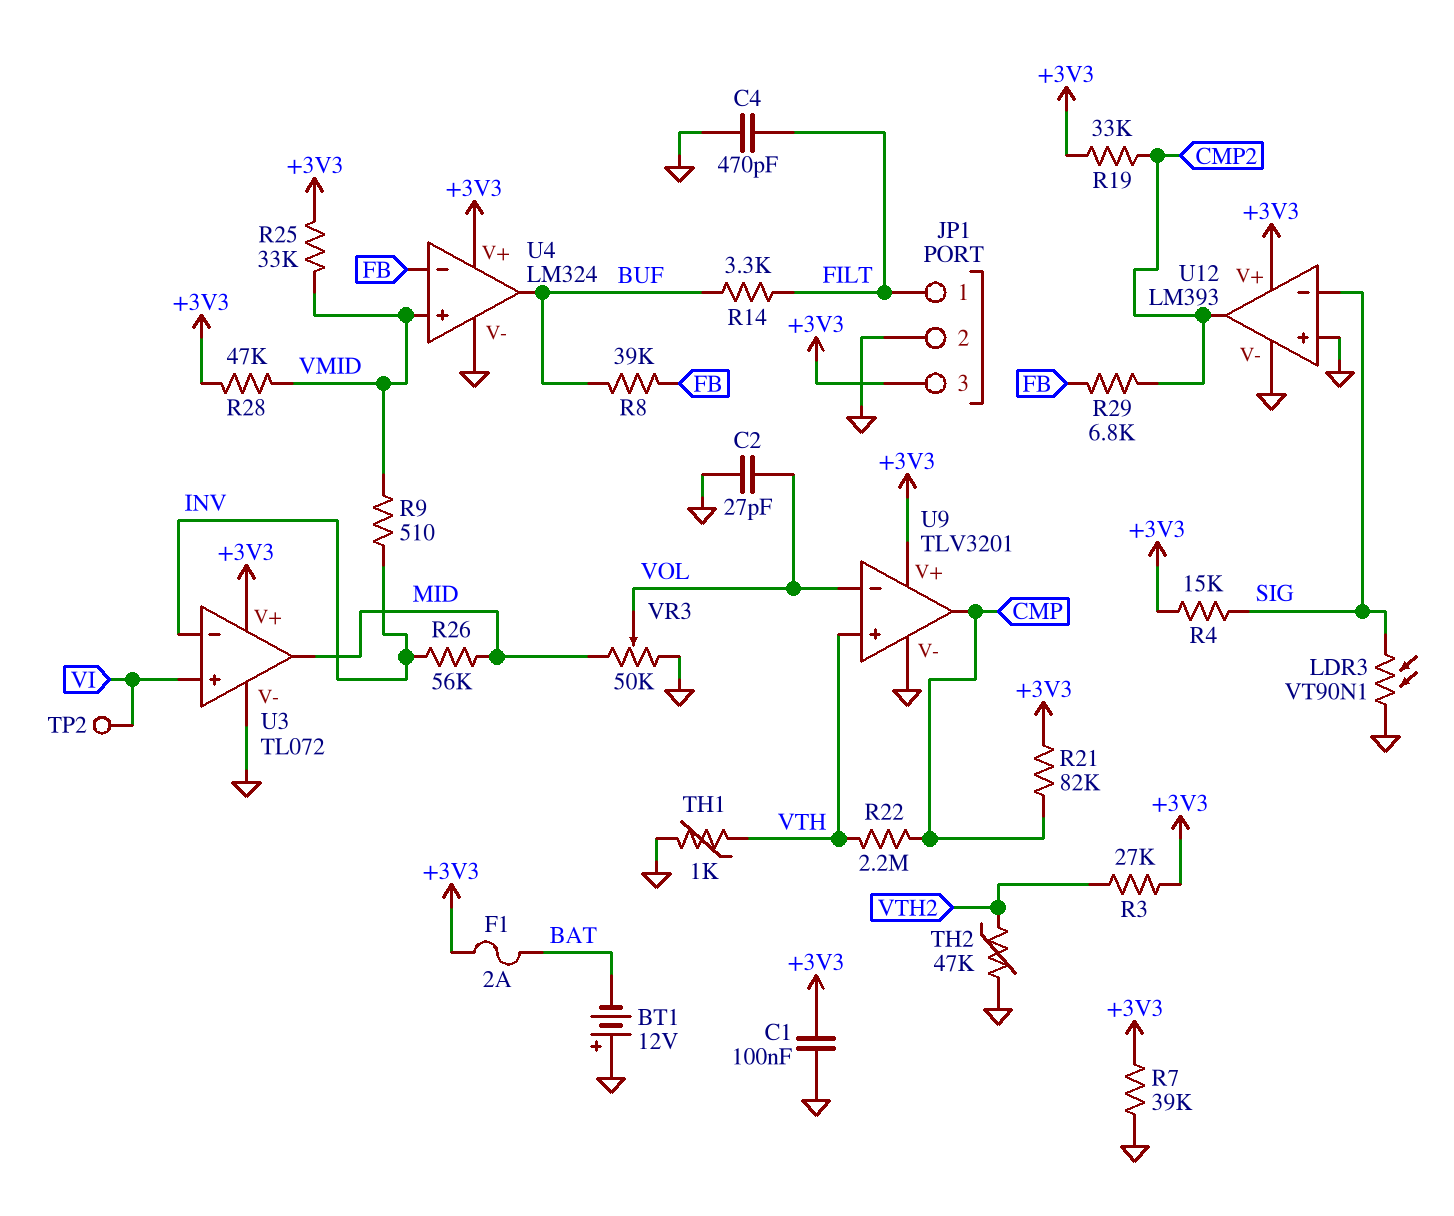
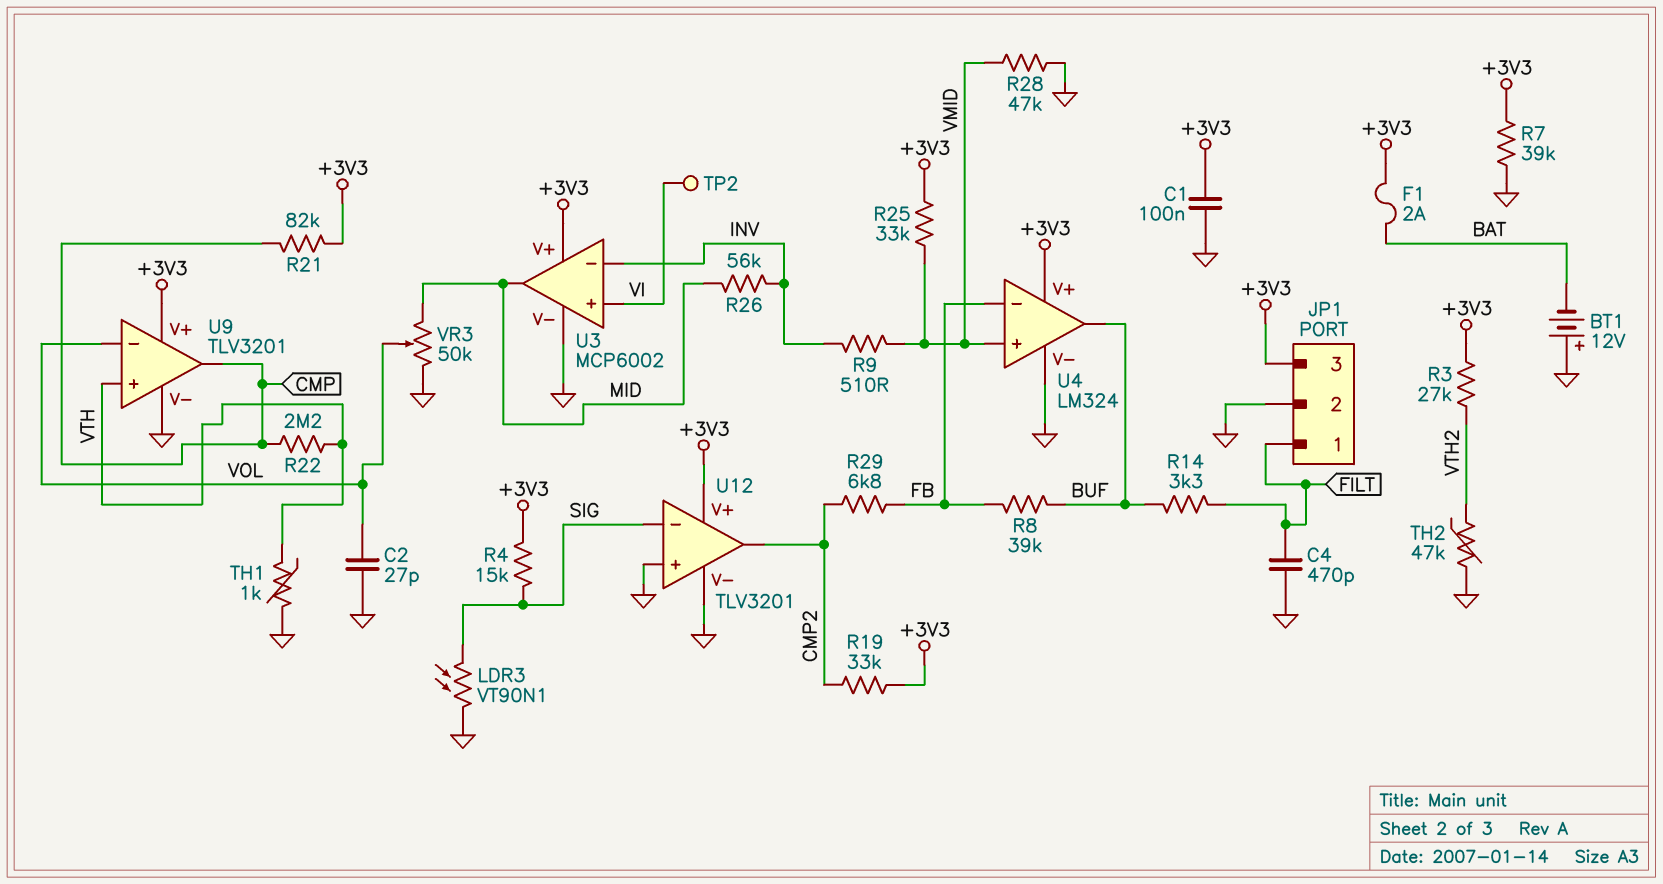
R28: 47k (+3V3, VMID) -> 47k (GND, VMID)
U3: TL072 -> MCP6002
U12: LM393 -> TLV3201

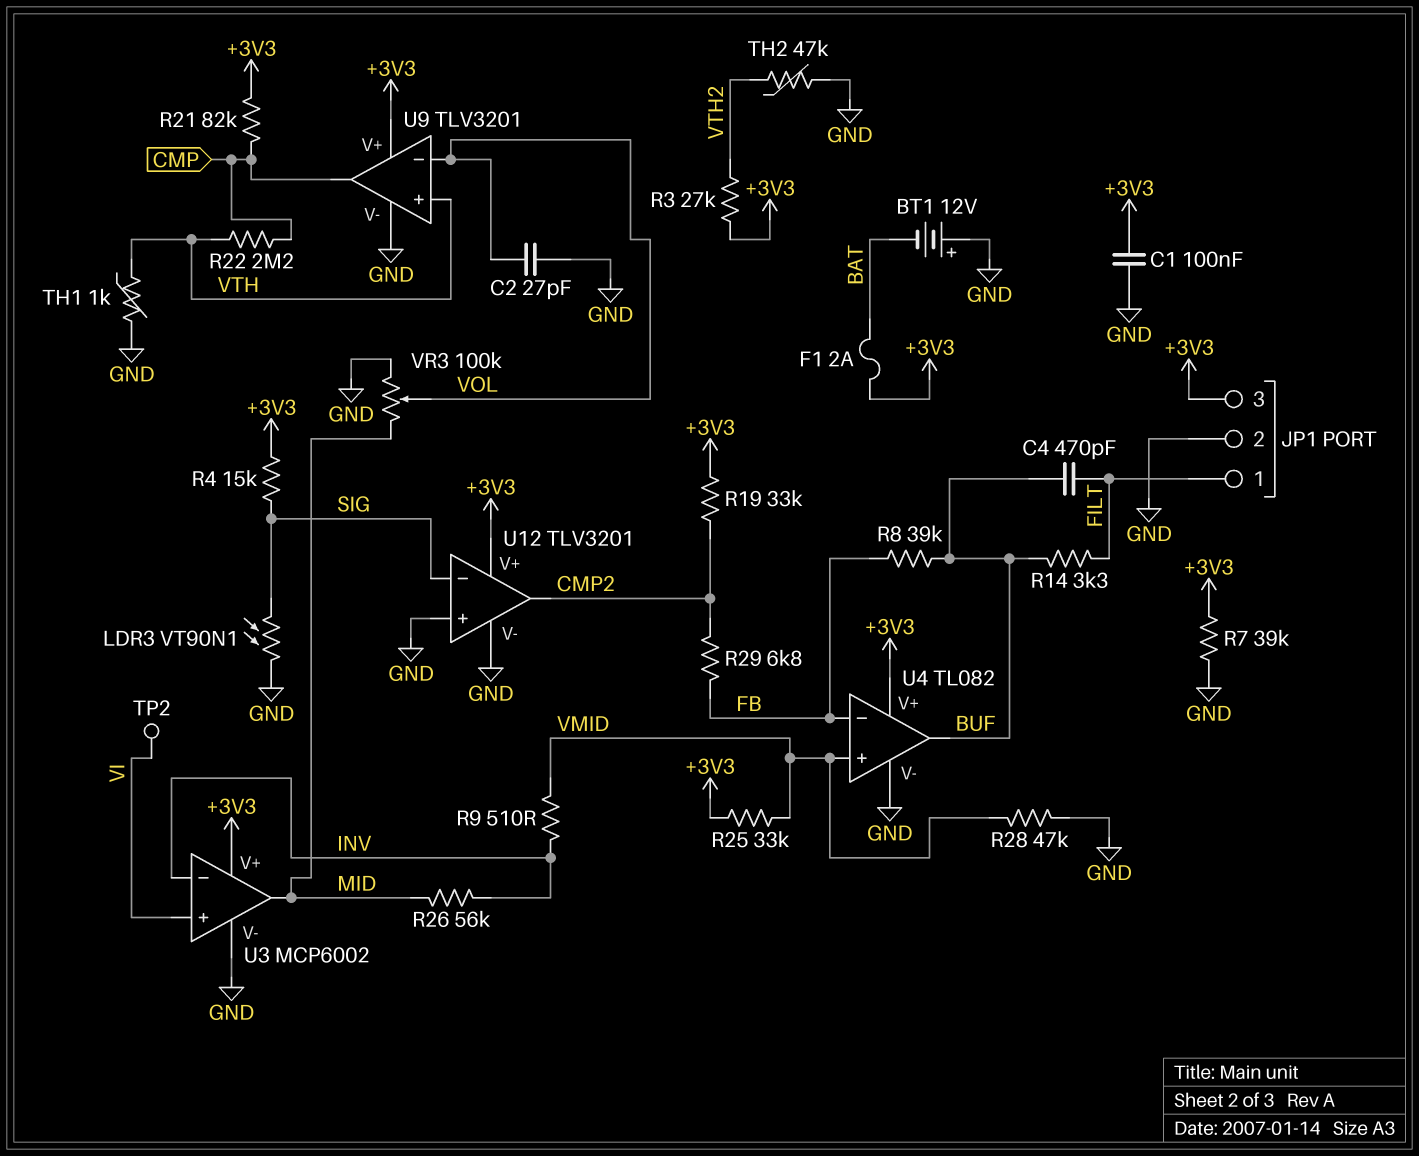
C4: 470pF (FILT, GND) -> 470pF (BUF, FILT)
U4: LM324 -> TL082
VR3: 50k (GND, MID, wiper VOL) -> 100k (GND, MID, wiper VOL)

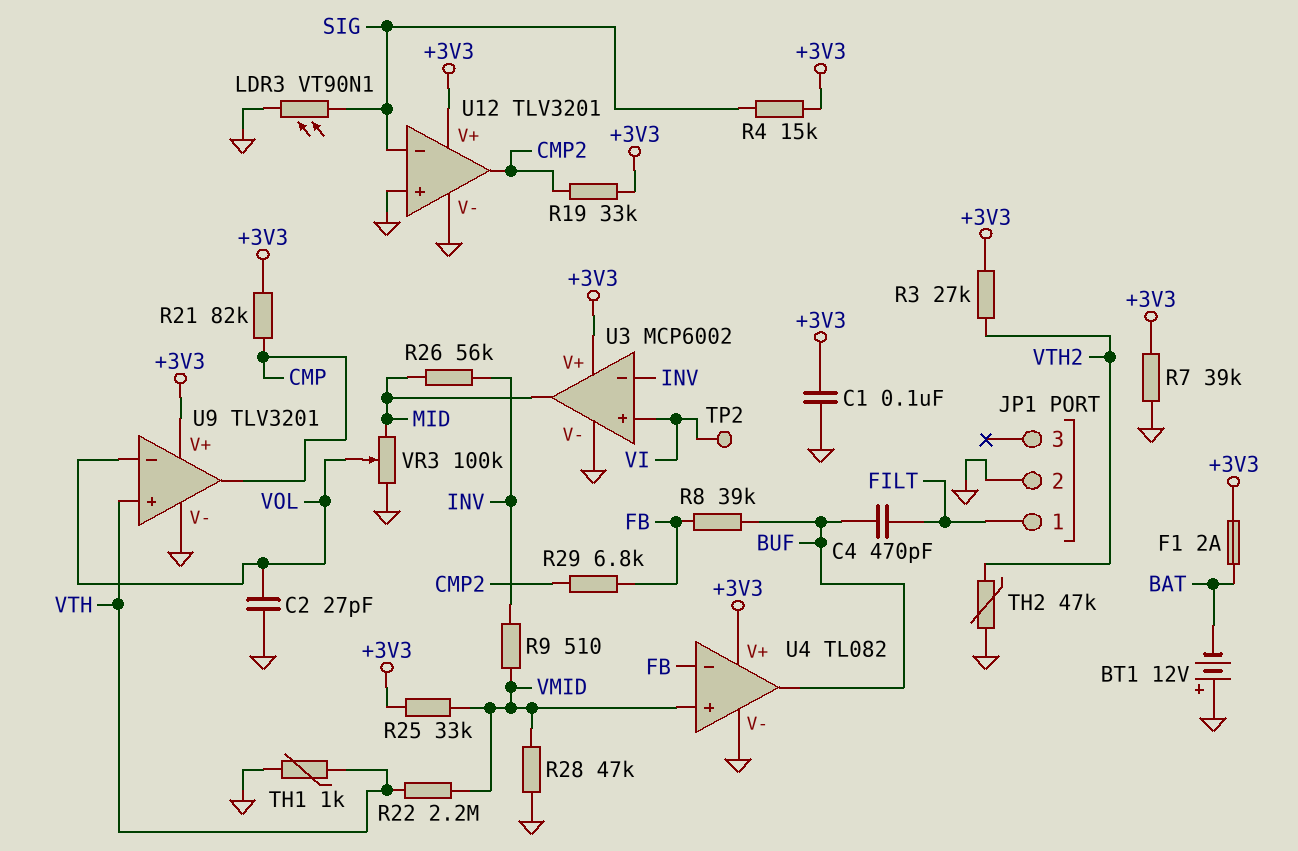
JP1 pin 3: +3V3 -> none
R14: 3.3k (BUF, FILT) -> none
R22: 2.2M (CMP, VTH) -> 2.2M (VMID, VTH)

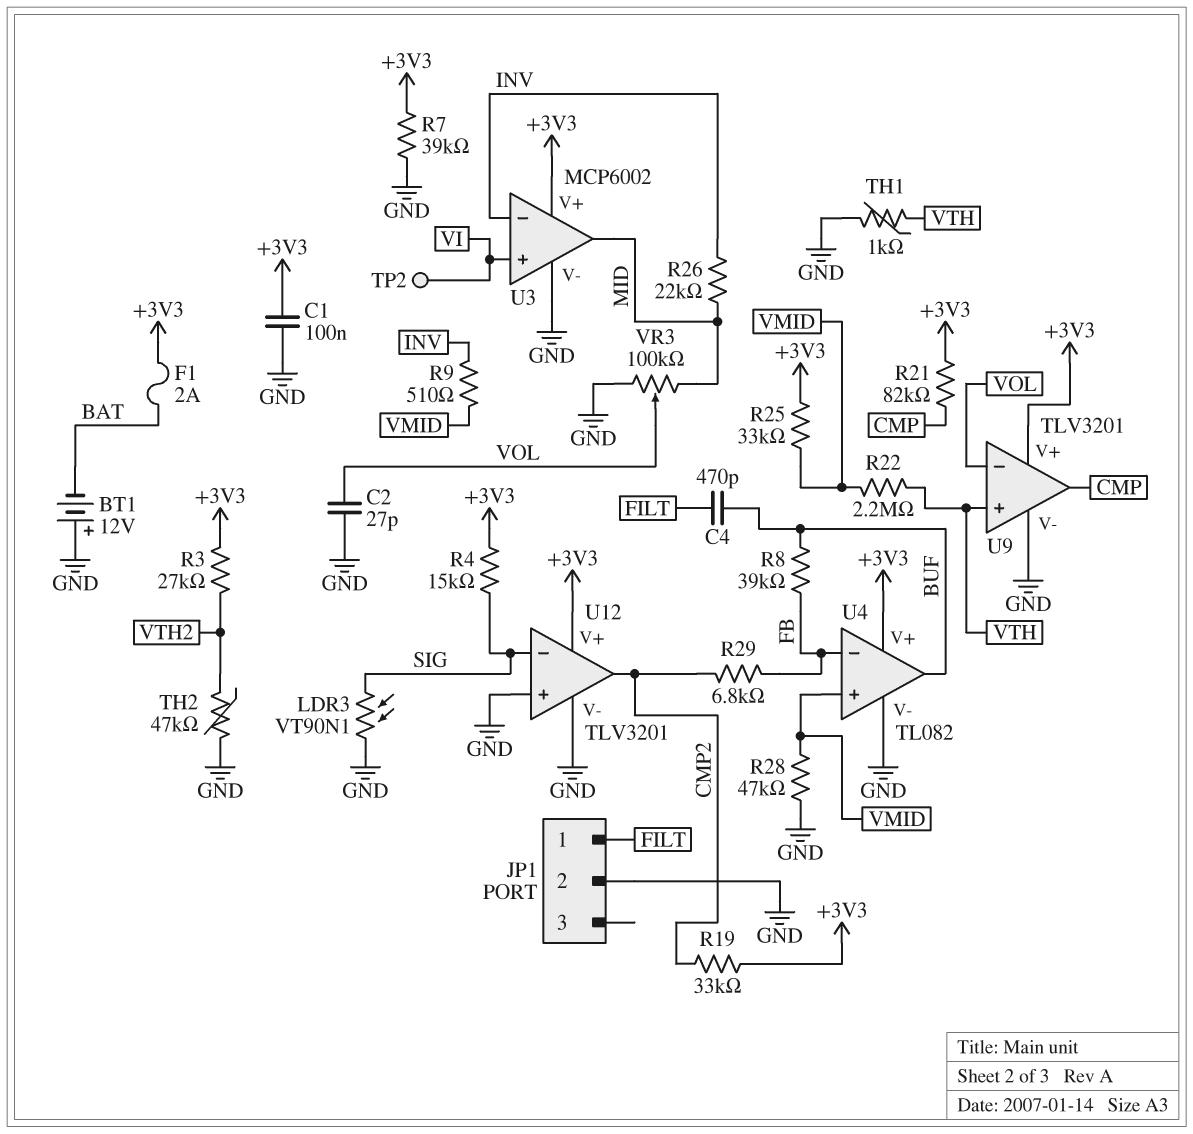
R26: 56k (INV, MID) -> 22k (INV, MID)

